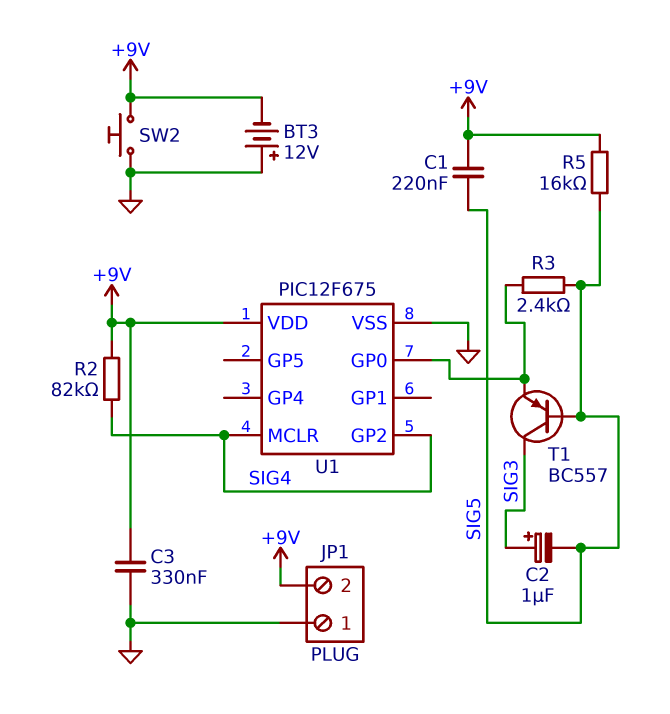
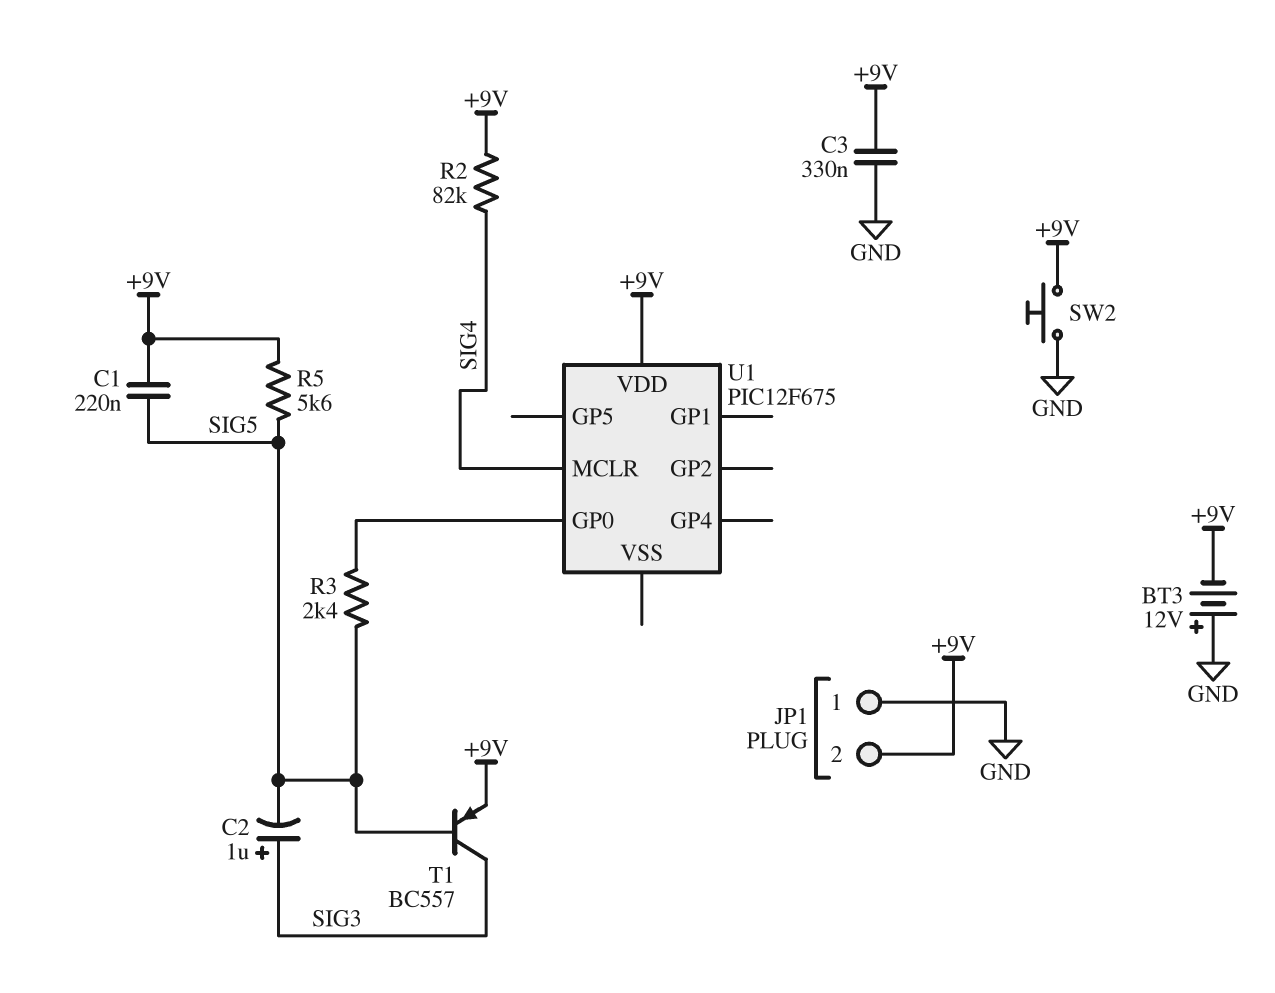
R5: 16k (+9V, SIG5) -> 5.6k (+9V, SIG5)
T1: PNP BC557 (B SIG5, C SIG3, E U1/GP0) -> PNP BC557 (B SIG5, C SIG3, E +9V)
U1 pin GP2: SIG4 -> none
U1 pin VSS: GND -> none

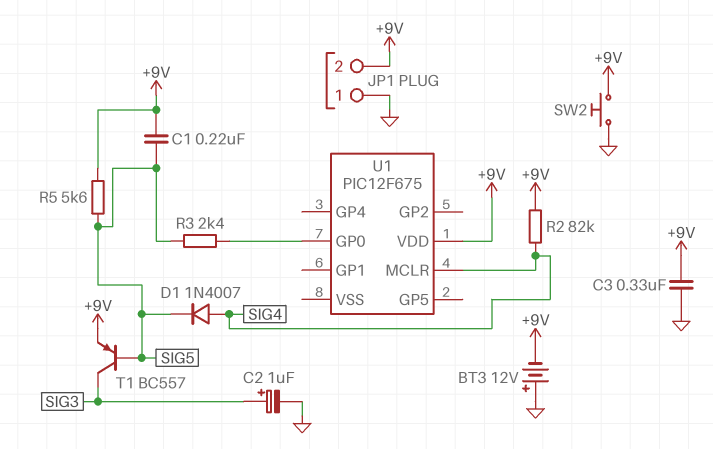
C2: 1uF (plus SIG3, minus SIG5) -> 1uF (plus SIG3, minus GND)
D1: none -> diode 1N4007 (A SIG4, K SIG5)

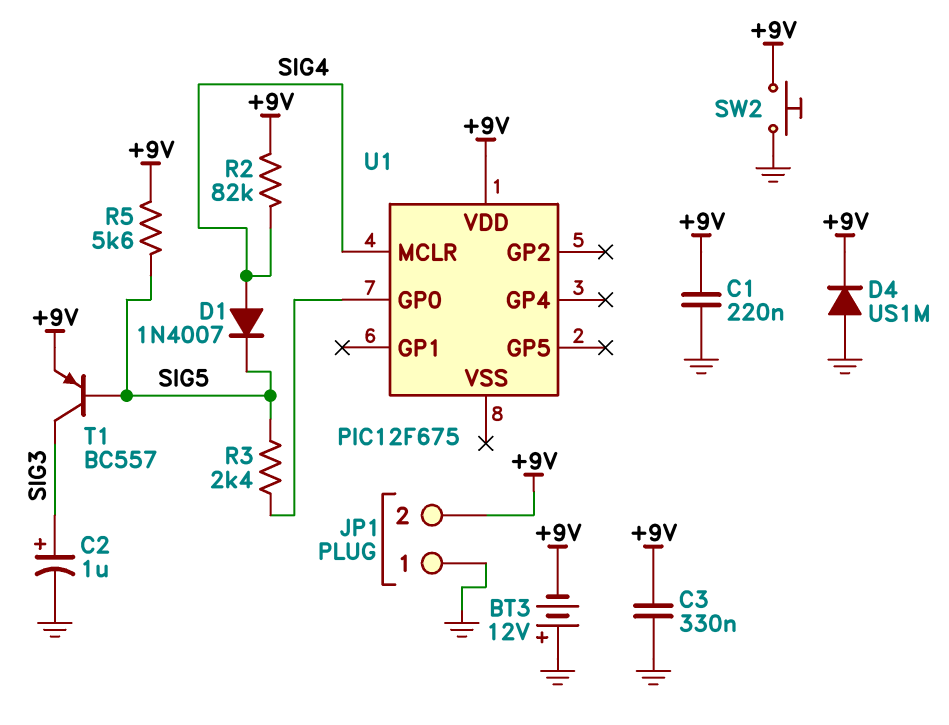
C1: 220nF (+9V, SIG5) -> 220nF (+9V, GND)
D4: none -> diode US1M (A GND, K +9V)

